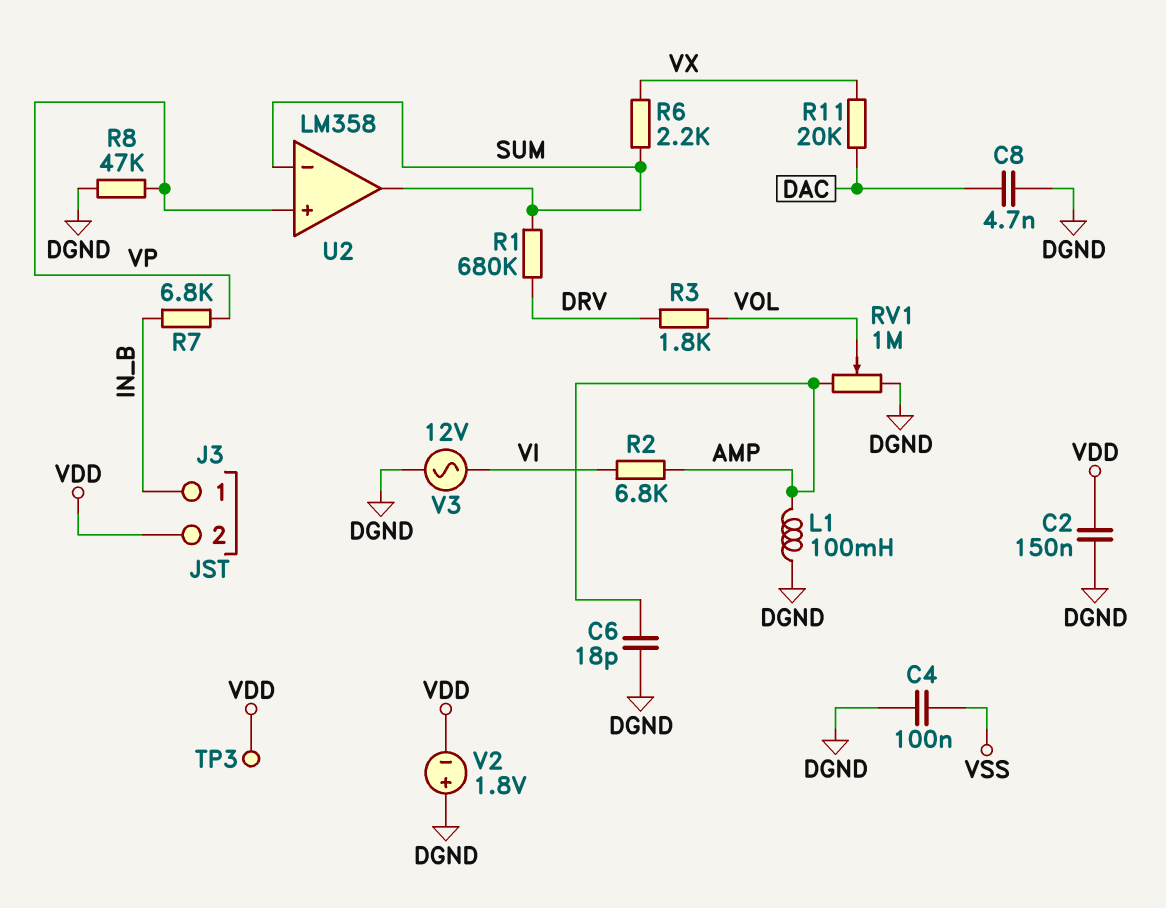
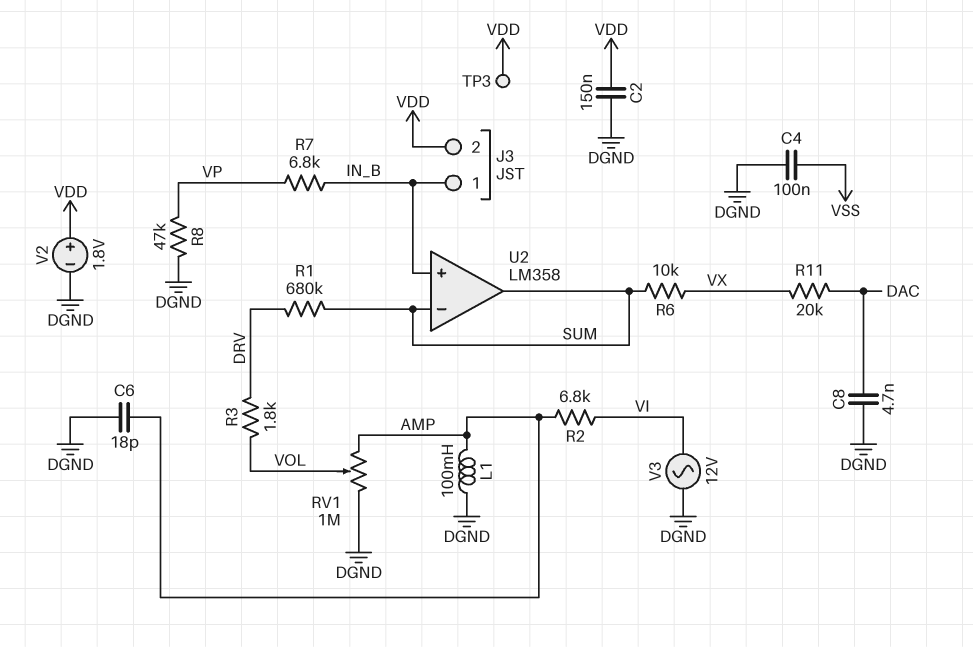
R6: 2.2k (SUM, VX) -> 10k (SUM, VX)
U2 pin in+: VP -> IN_B
V2: 1.8V (plus DGND, minus VDD) -> 1.8V (plus VDD, minus DGND)

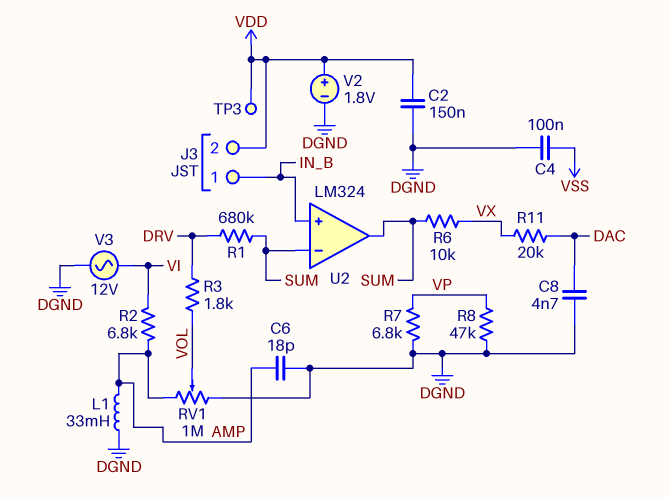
L1: 100mH (AMP, DGND) -> 33mH (AMP, DGND)
R7: 6.8k (IN_B, VP) -> 6.8k (DGND, VP)
U2: LM358 -> LM324

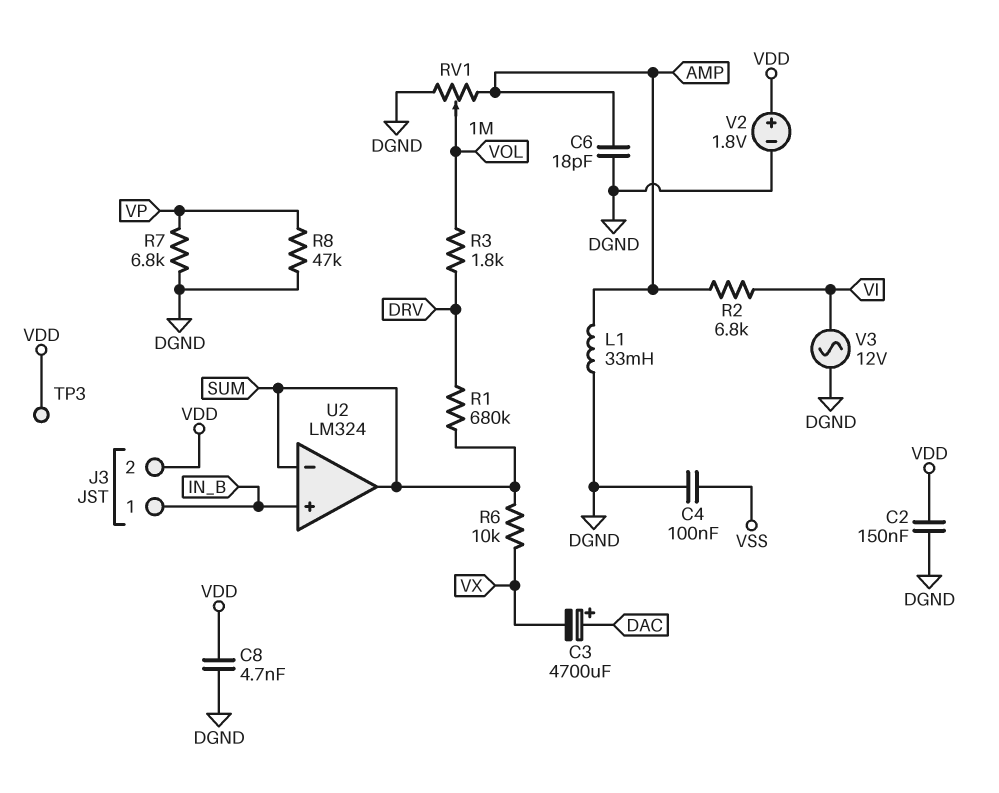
C3: none -> 4700uF (plus DAC, minus VX)
C8: 4.7nF (DAC, DGND) -> 4.7nF (DGND, VDD)
R11: 20k (DAC, VX) -> none

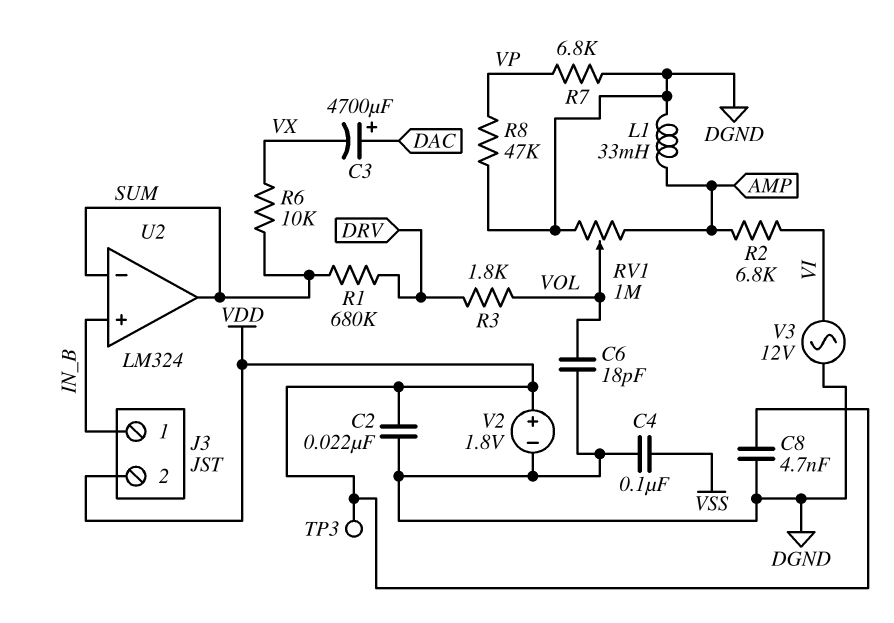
C2: 150nF (DGND, VDD) -> 22nF (DGND, VDD)
C6: 18pF (AMP, DGND) -> 18pF (DGND, VOL)

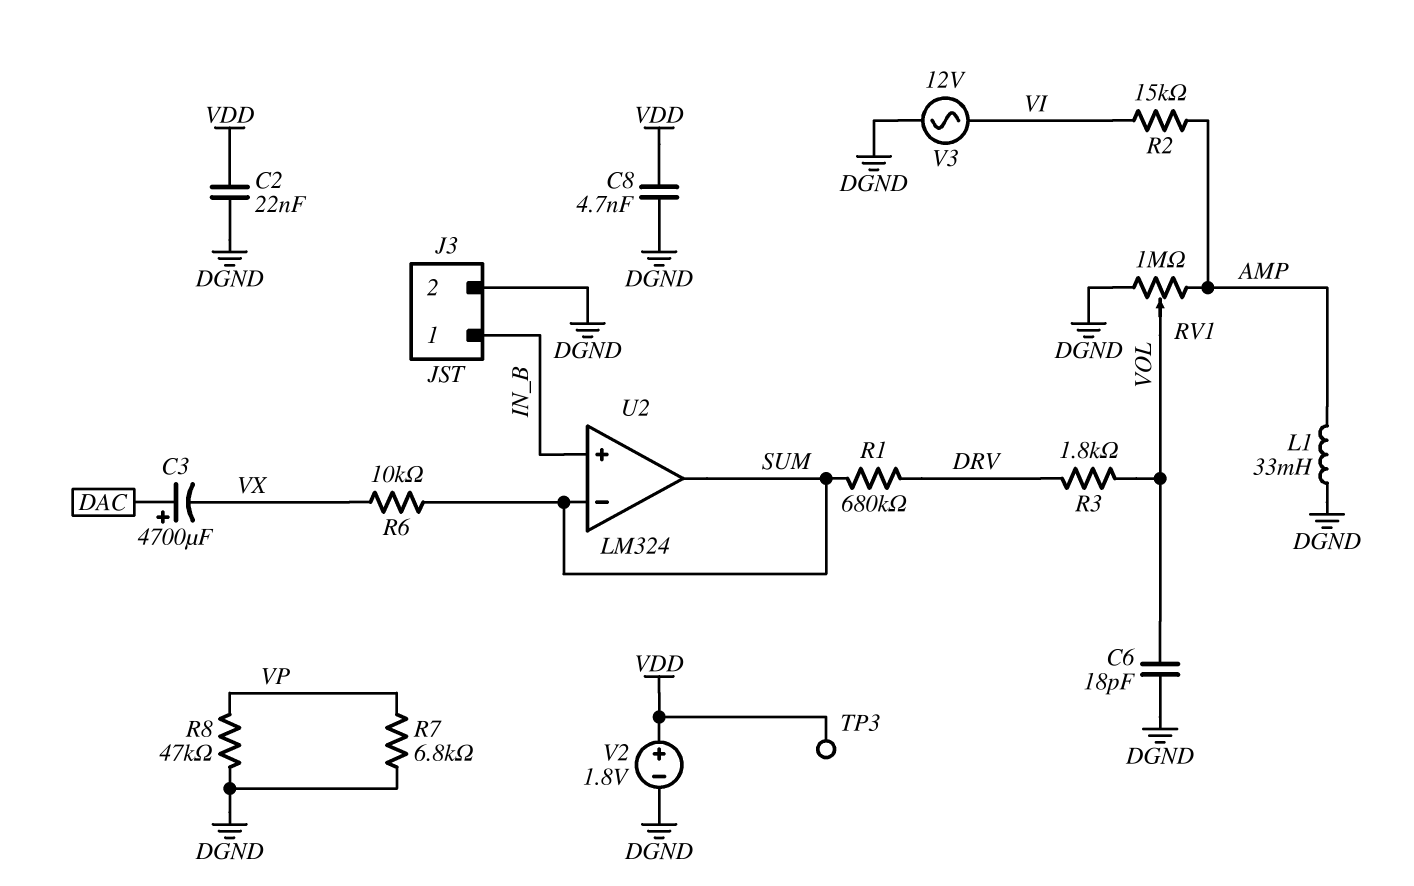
C4: 100nF (DGND, VSS) -> none
J3 pin 2: VDD -> DGND
R2: 6.8k (AMP, VI) -> 15k (AMP, VI)

